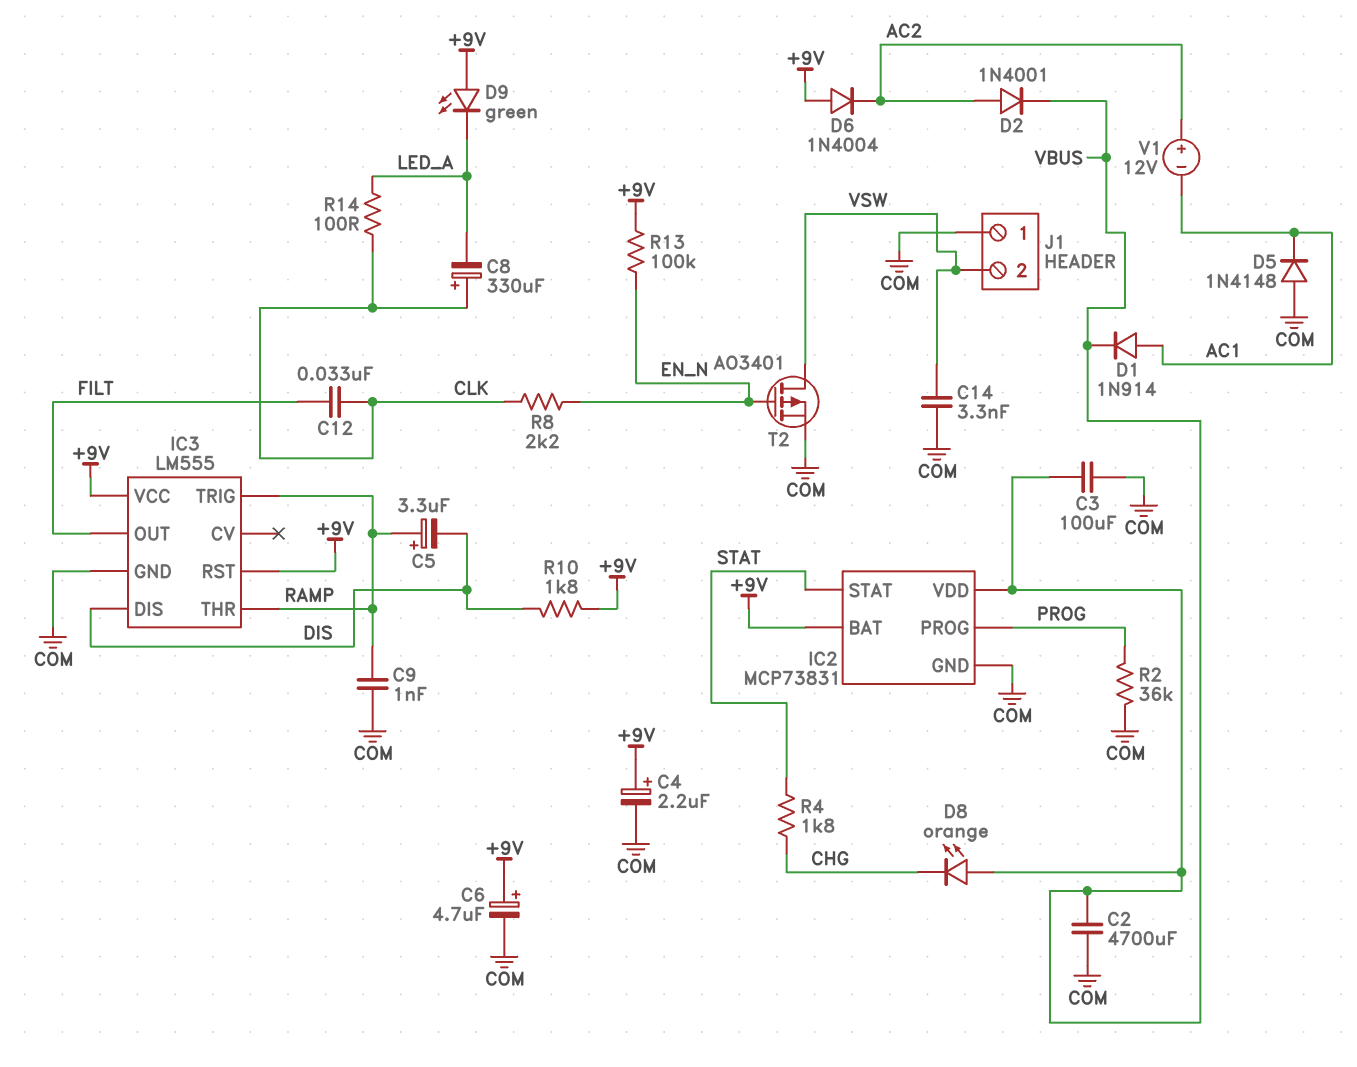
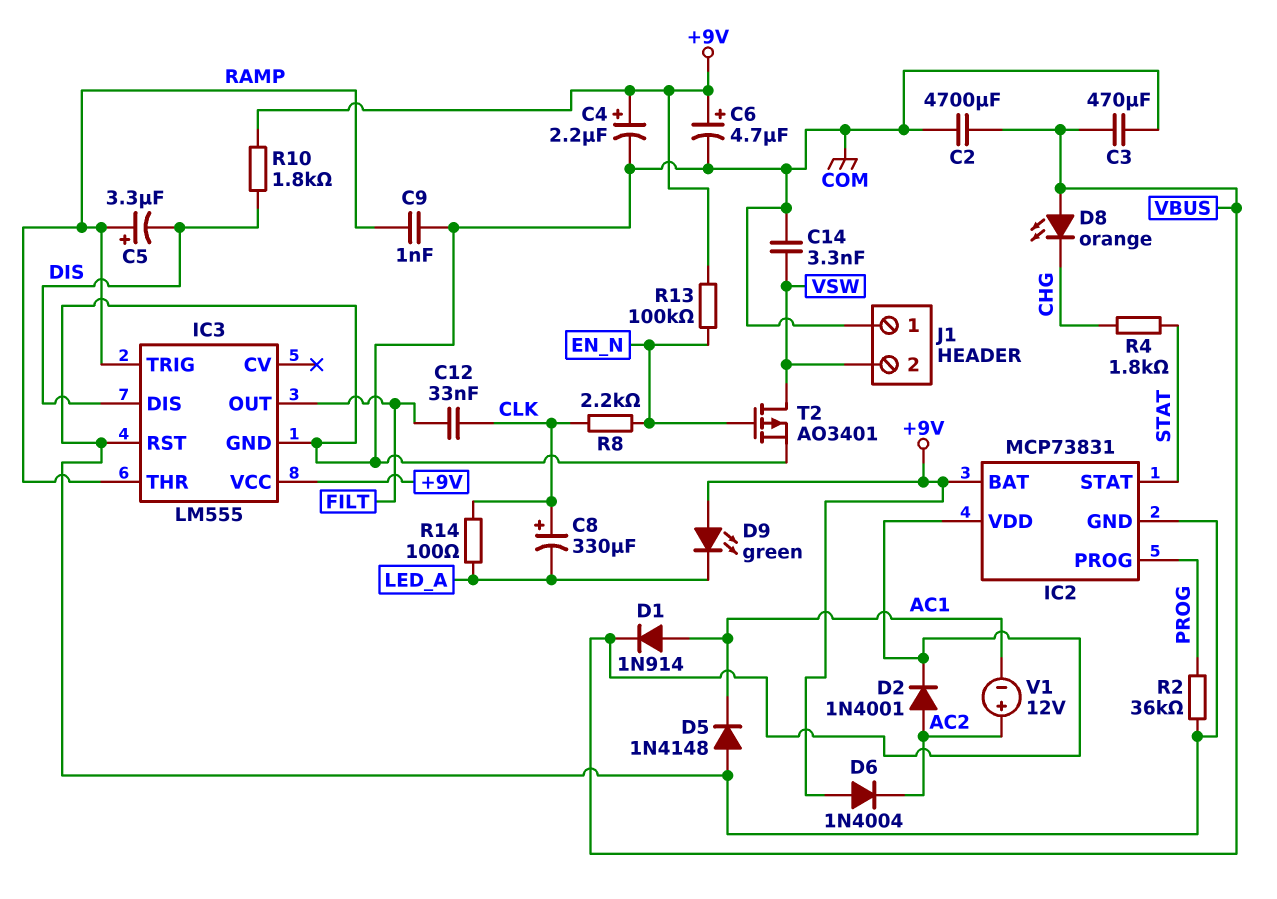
C3: 100uF (COM, VBUS) -> 470uF (COM, VBUS)
IC3 pin RST: +9V -> COM

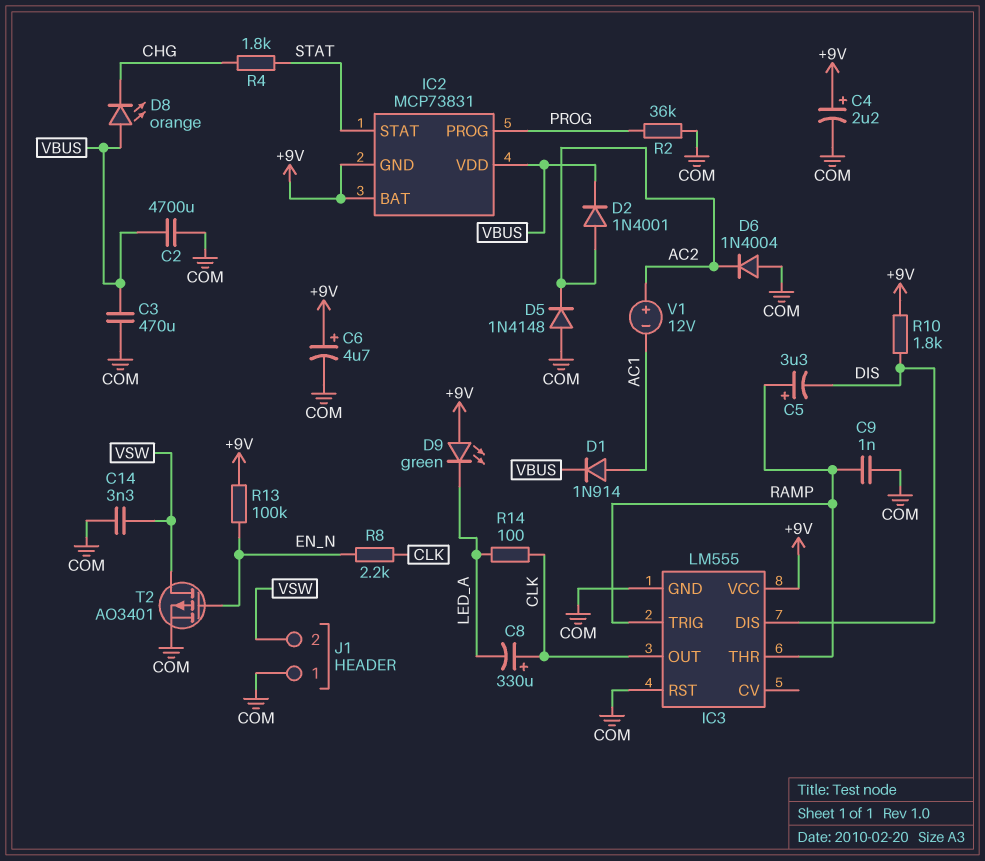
C12: 33nF (CLK, FILT) -> none
D5: diode 1N4148 (A COM, K AC1) -> diode 1N4148 (A COM, K AC2)
D6: diode 1N4004 (A +9V, K AC2) -> diode 1N4004 (A COM, K AC2)
IC2 pin GND: COM -> +9V
IC3 pin OUT: FILT -> CLK

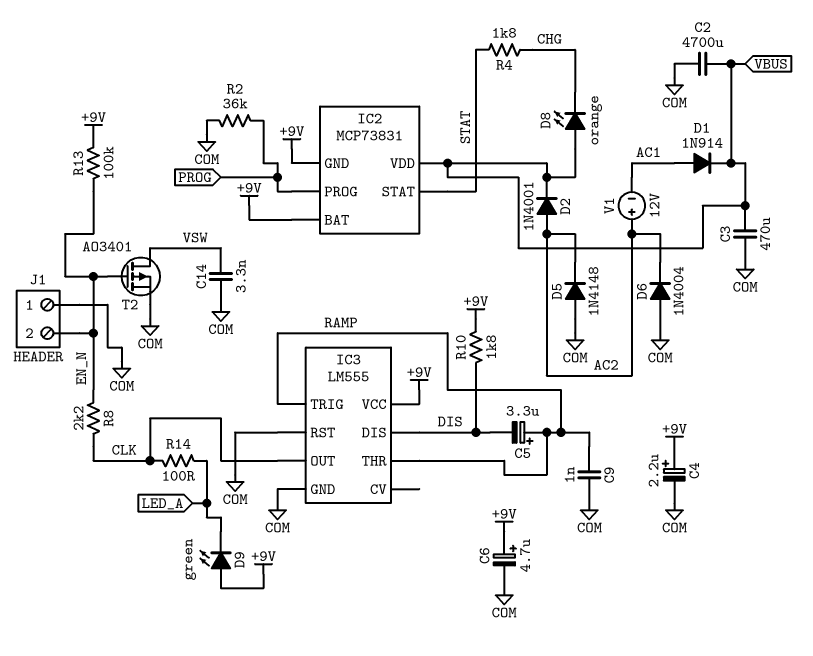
C8: 330uF (plus CLK, minus LED_A) -> none
J1 pin 2: VSW -> EN_N

